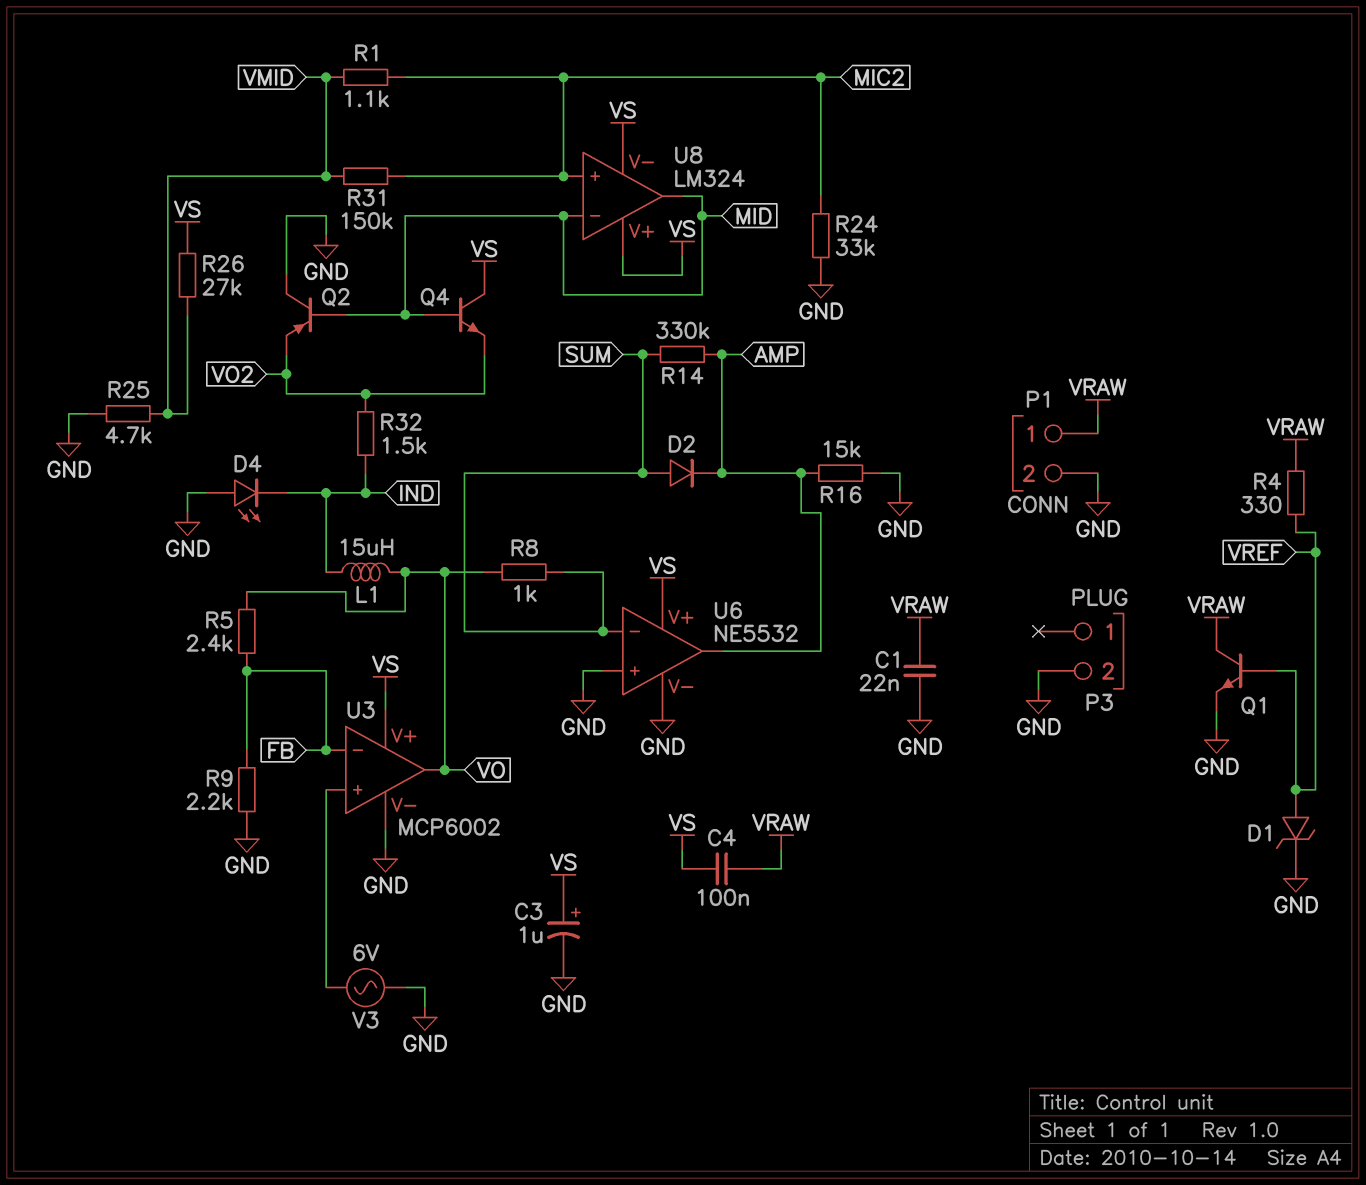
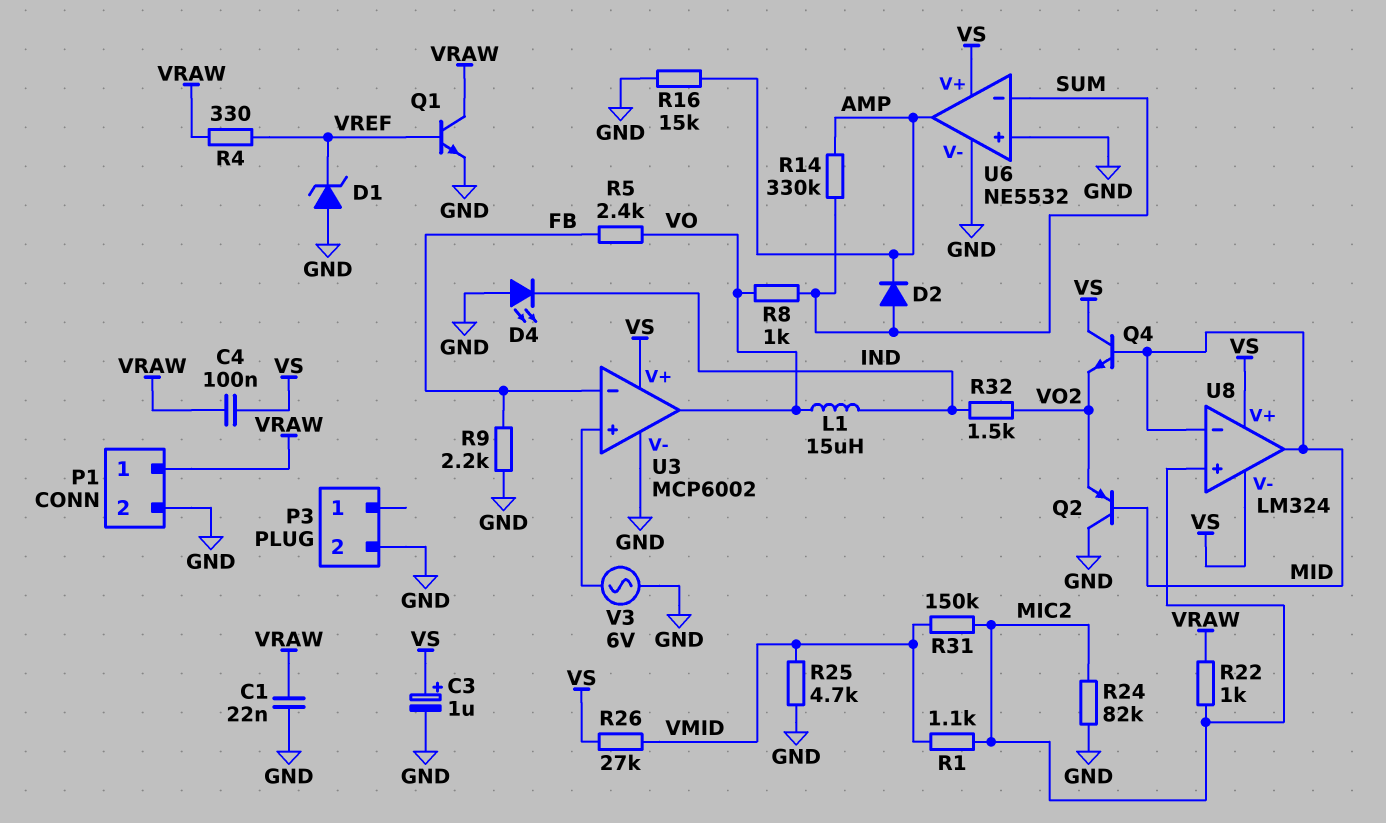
D1: zener (A VREF, K GND) -> zener (A GND, K VREF)
R22: none -> 1k (MIC2, VRAW)
R24: 33k (GND, MIC2) -> 82k (GND, MIC2)

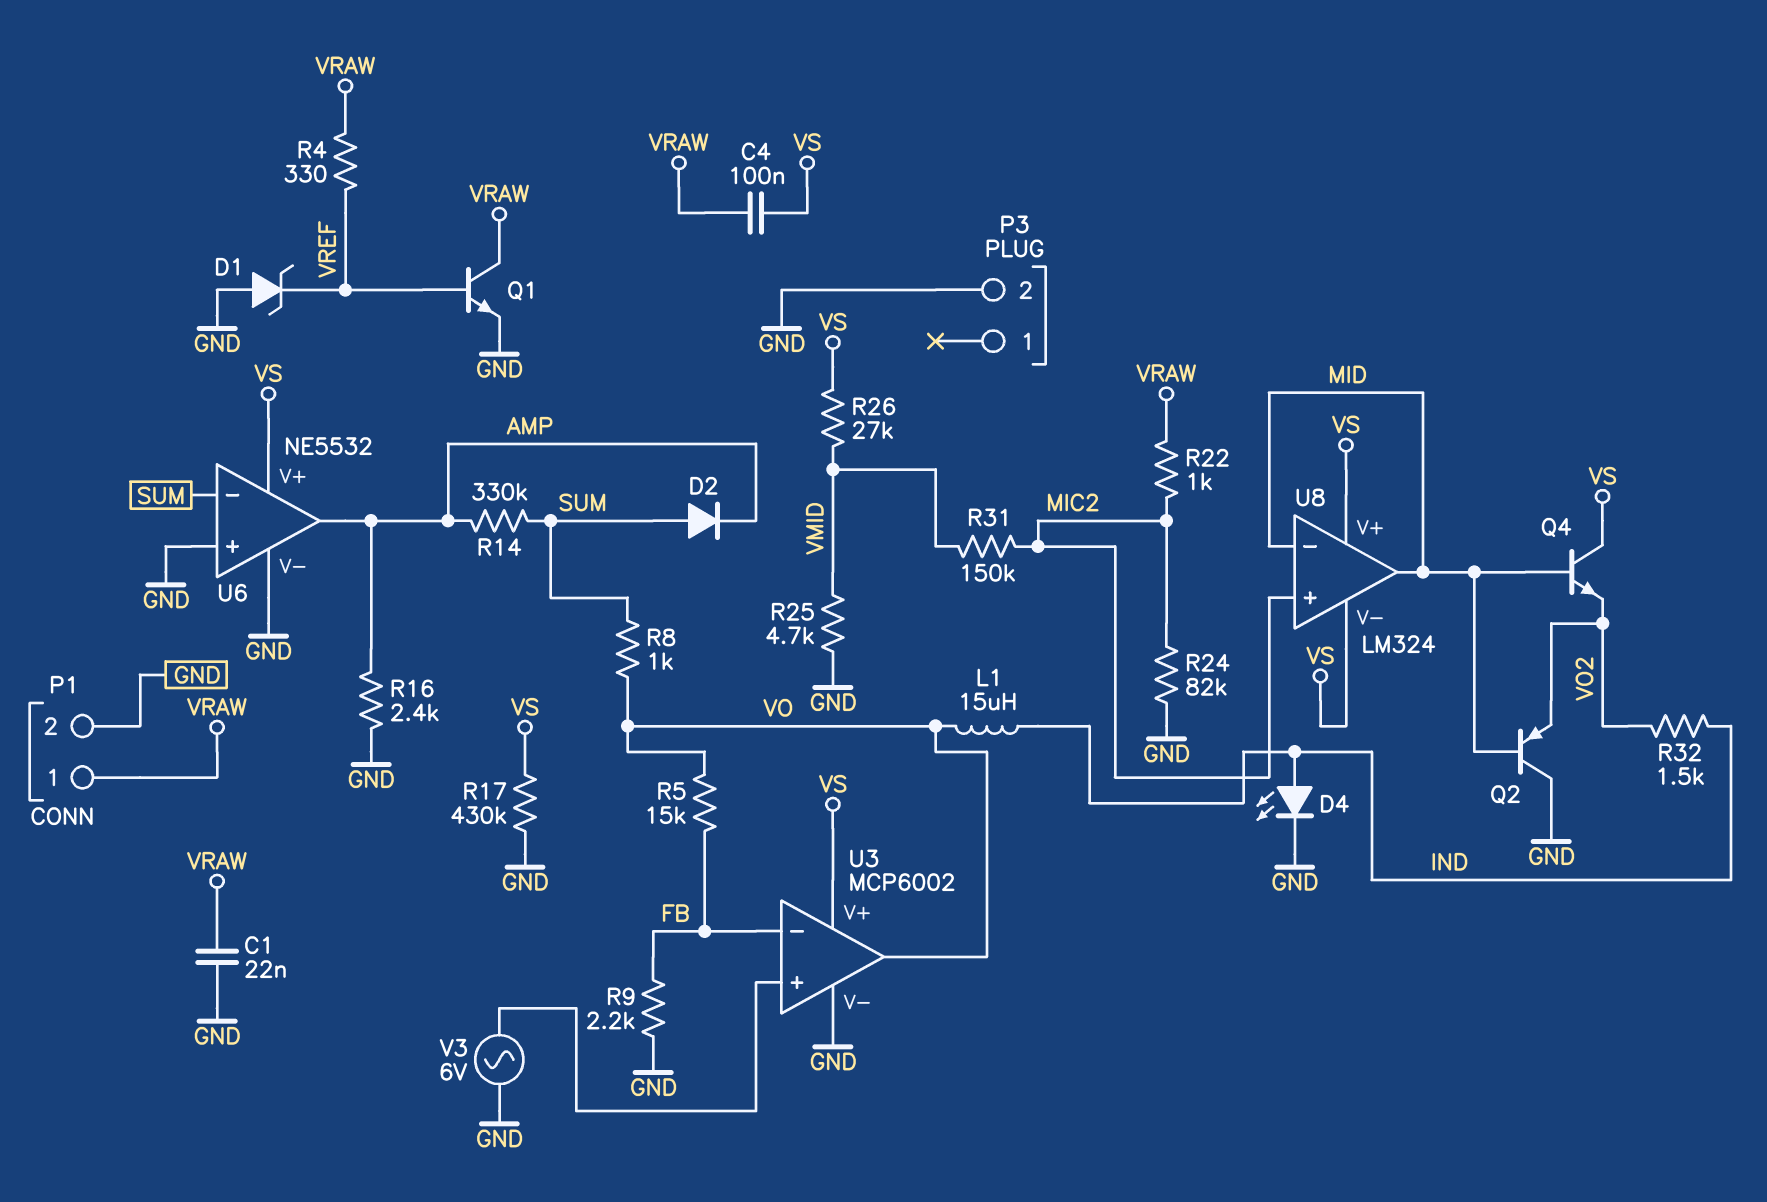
C3: 1uF (plus VS, minus GND) -> none
D4: LED (A GND, K IND) -> LED (A IND, K GND)
R1: 1.1k (MIC2, VMID) -> none
R5: 2.4k (FB, VO) -> 15k (FB, VO)
R16: 15k (AMP, GND) -> 2.4k (AMP, GND)
R17: none -> 430k (GND, VS)

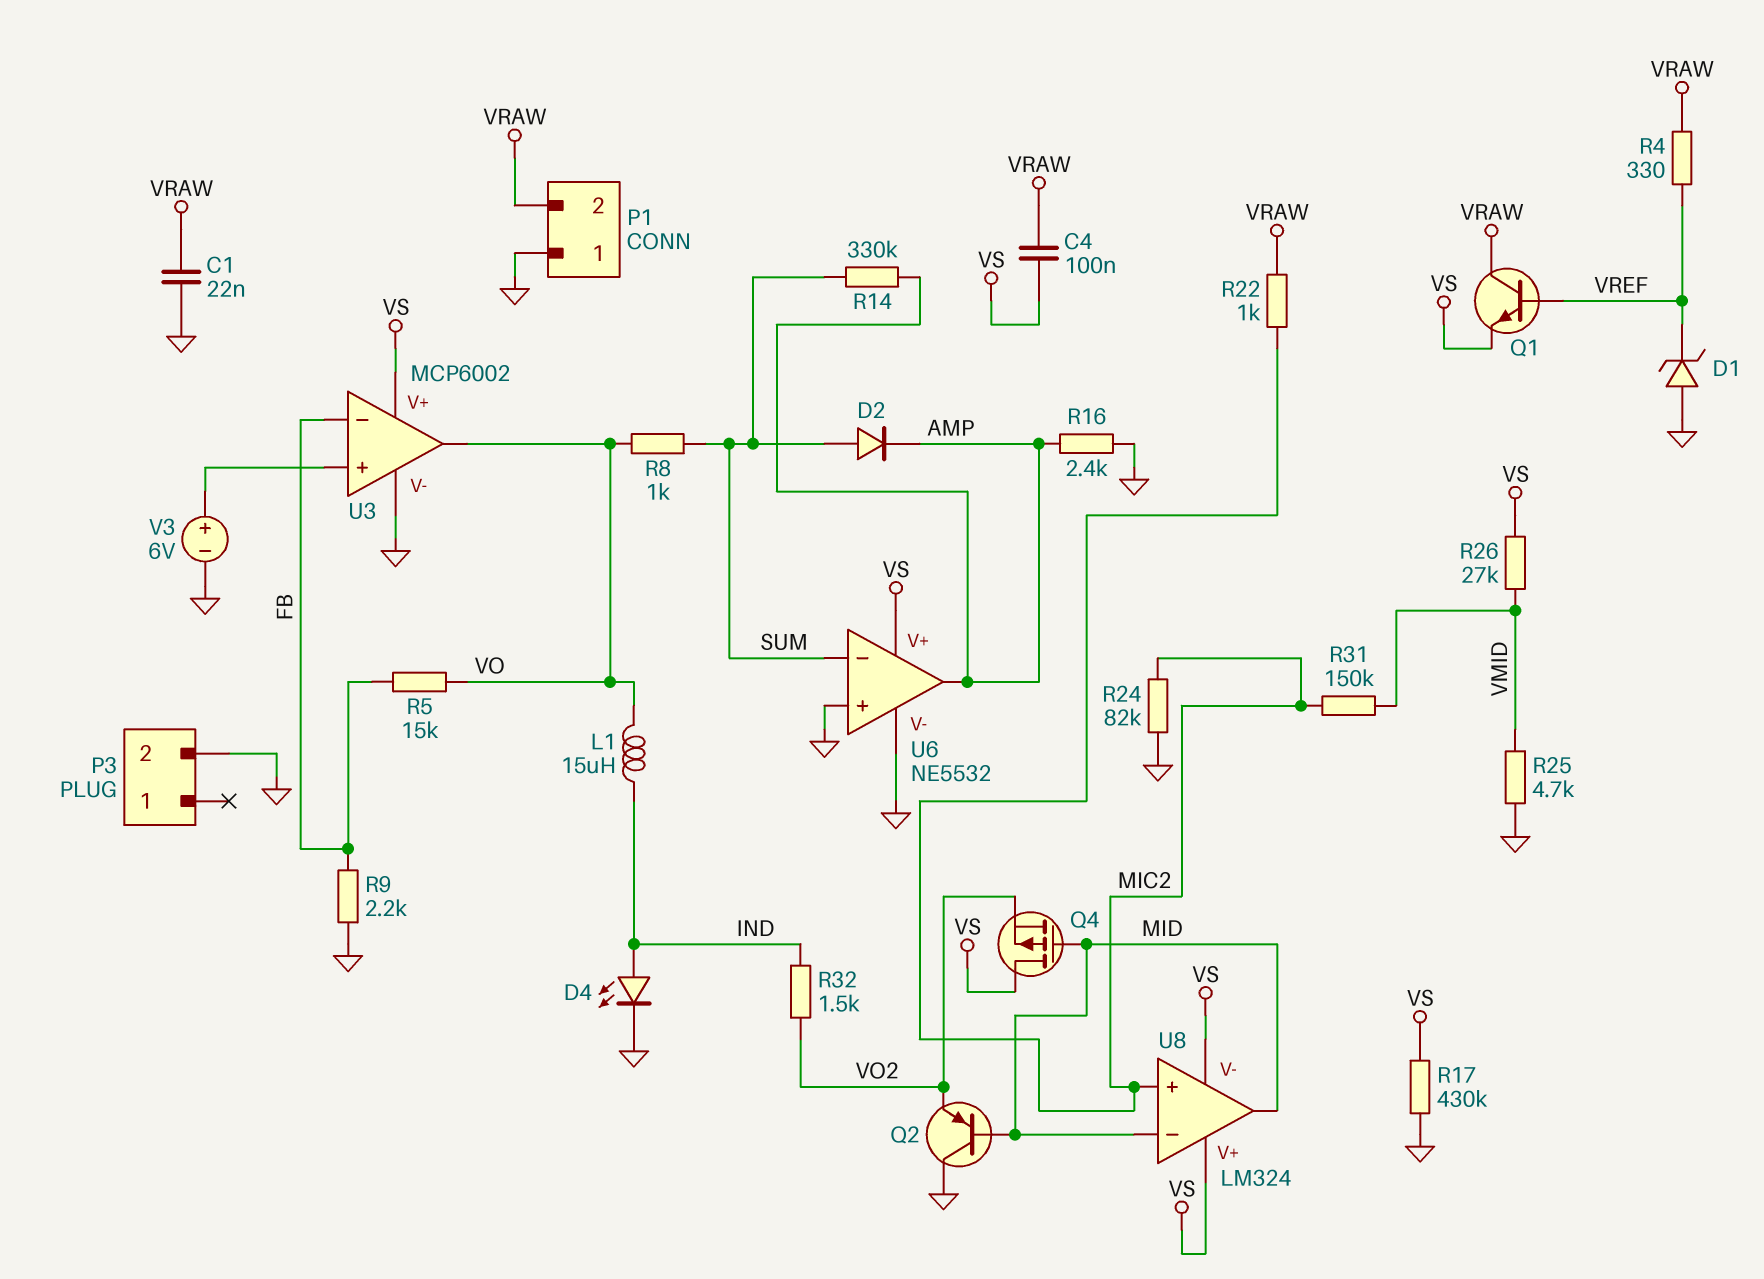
P1 pin 1: VRAW -> GND
P1 pin 2: GND -> VRAW
Q1: NPN (B VREF, C VRAW, E GND) -> NPN (B VREF, C VRAW, E VS)
Q4: NPN (B MID, C VS, E VO2) -> PMOS (G MID, D VS, S VO2)
V3: AC 6V (GND, U3/in+) -> 6V (plus U3/in+, minus GND)

